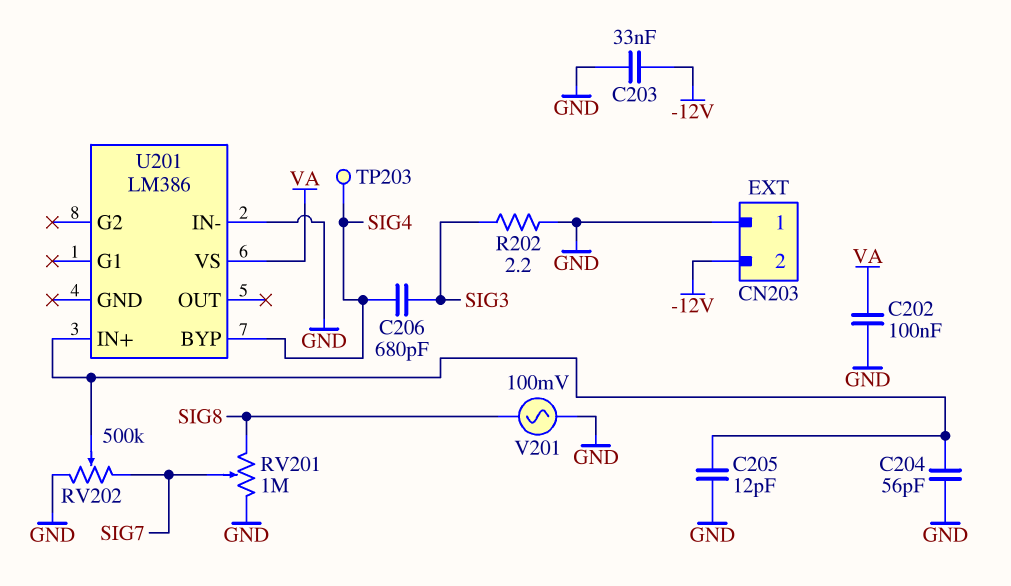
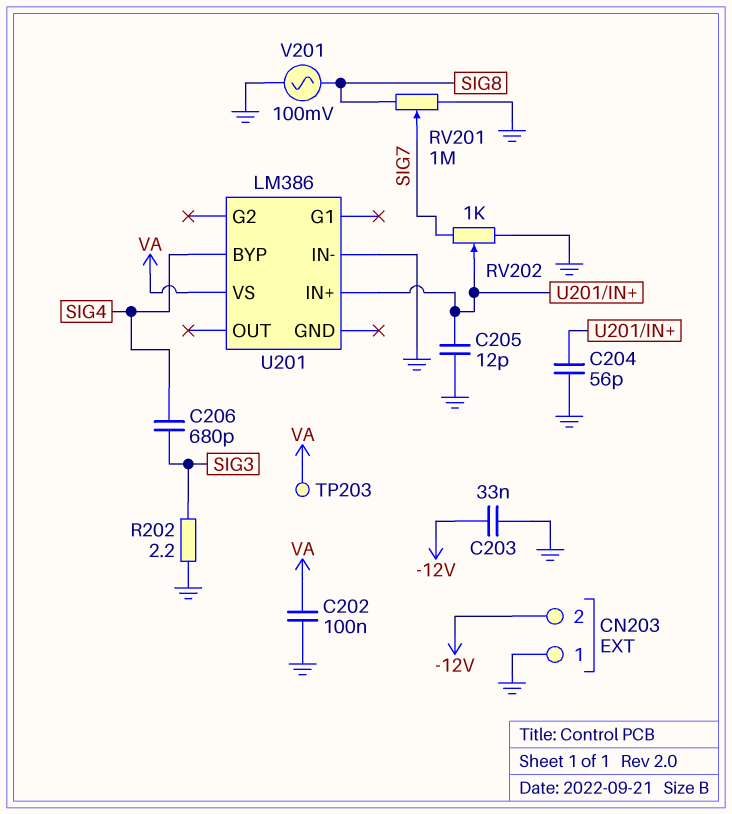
RV202: 500k (GND, SIG7, wiper U201/IN+) -> 1k (GND, SIG7, wiper U201/IN+)
TP203: test point (SIG4) -> test point (VA)

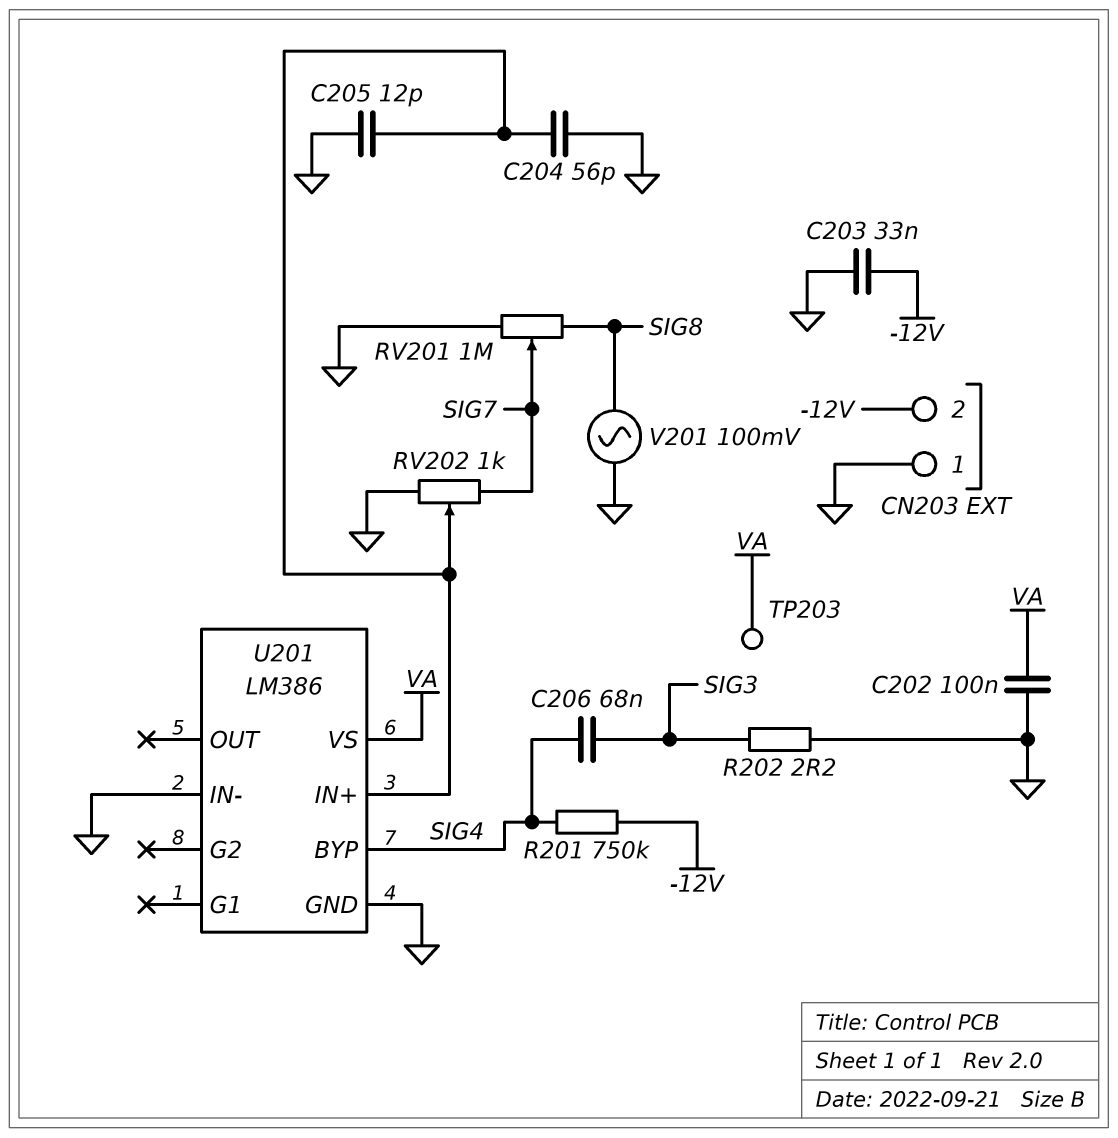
C206: 680pF (SIG3, SIG4) -> 68nF (SIG3, SIG4)
R201: none -> 750k (-12V, SIG4)
U201 pin GND: none -> GND

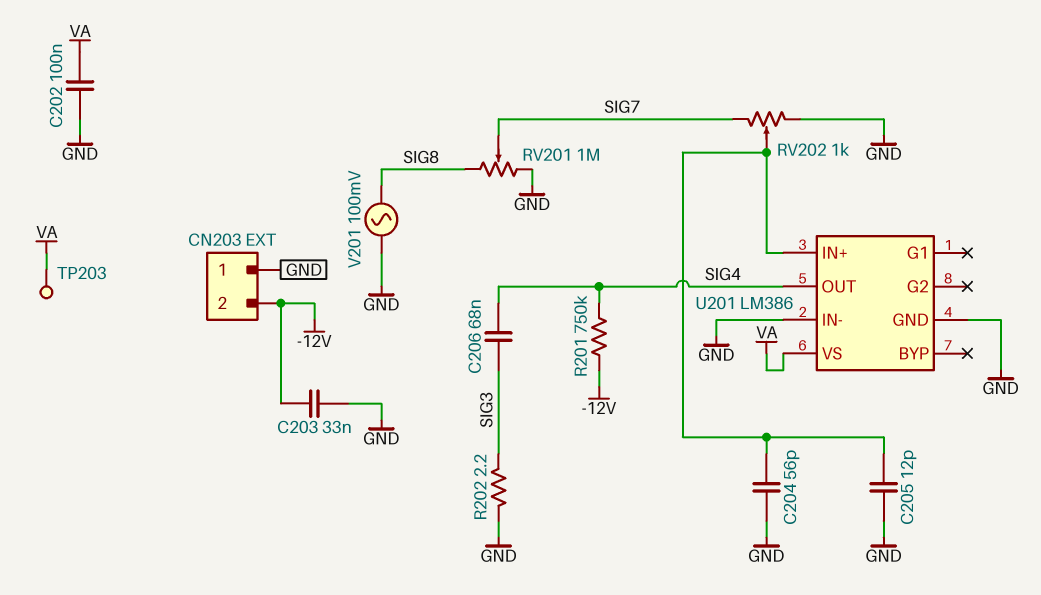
U201 pin BYP: SIG4 -> none
U201 pin OUT: none -> SIG4

